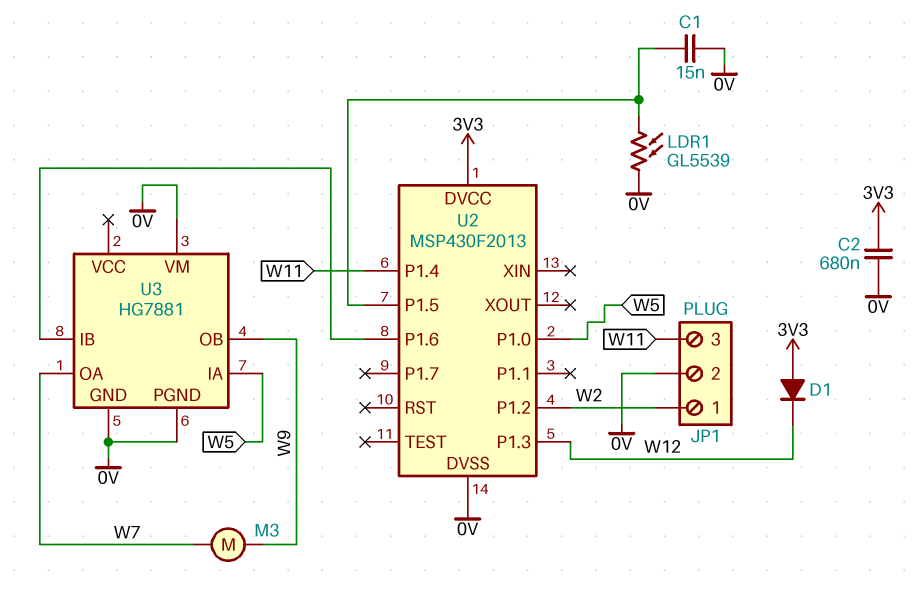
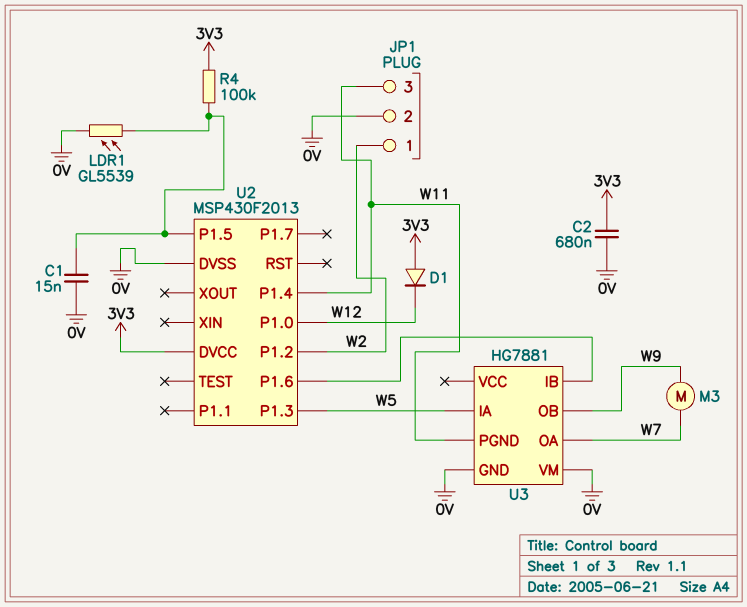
R4: none -> 100k (3V3, U2/P1.5)
U2 pin P1.0: W5 -> W12
U2 pin P1.3: W12 -> W5
U3 pin PGND: 0V -> W11

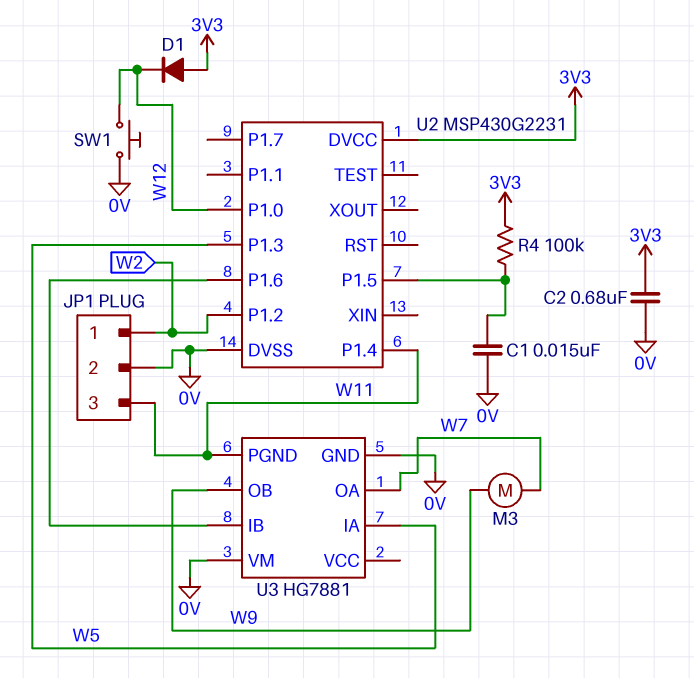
LDR1: GL5539 (0V, U2/P1.5) -> none
SW1: none -> button (0V, W12)
U2: MSP430F2013 -> MSP430G2231

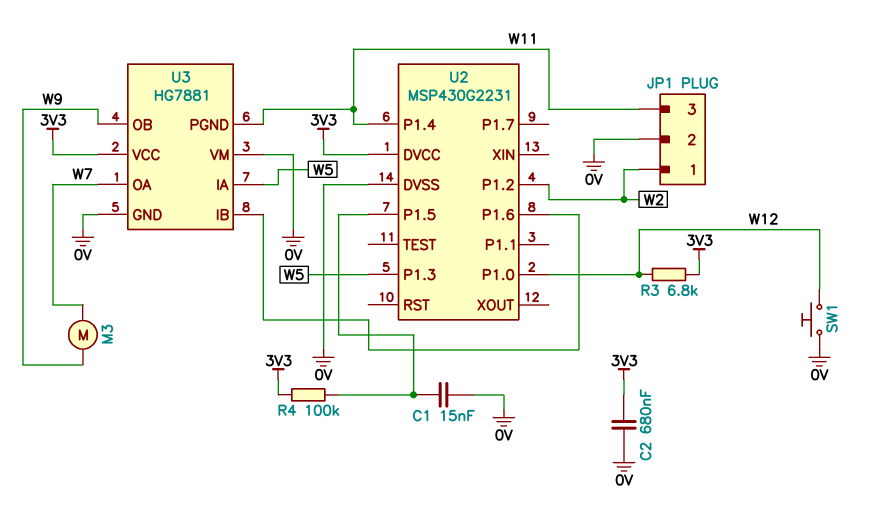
D1: diode (A 3V3, K W12) -> none
R3: none -> 6.8k (3V3, W12)
U3 pin VCC: none -> 3V3

